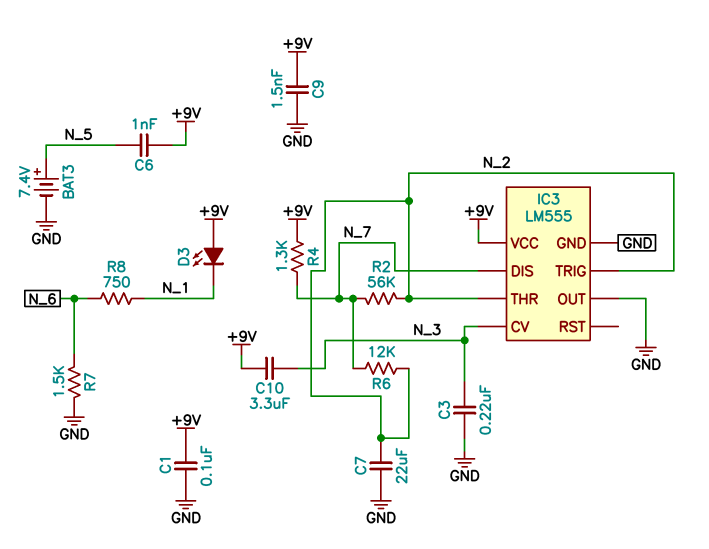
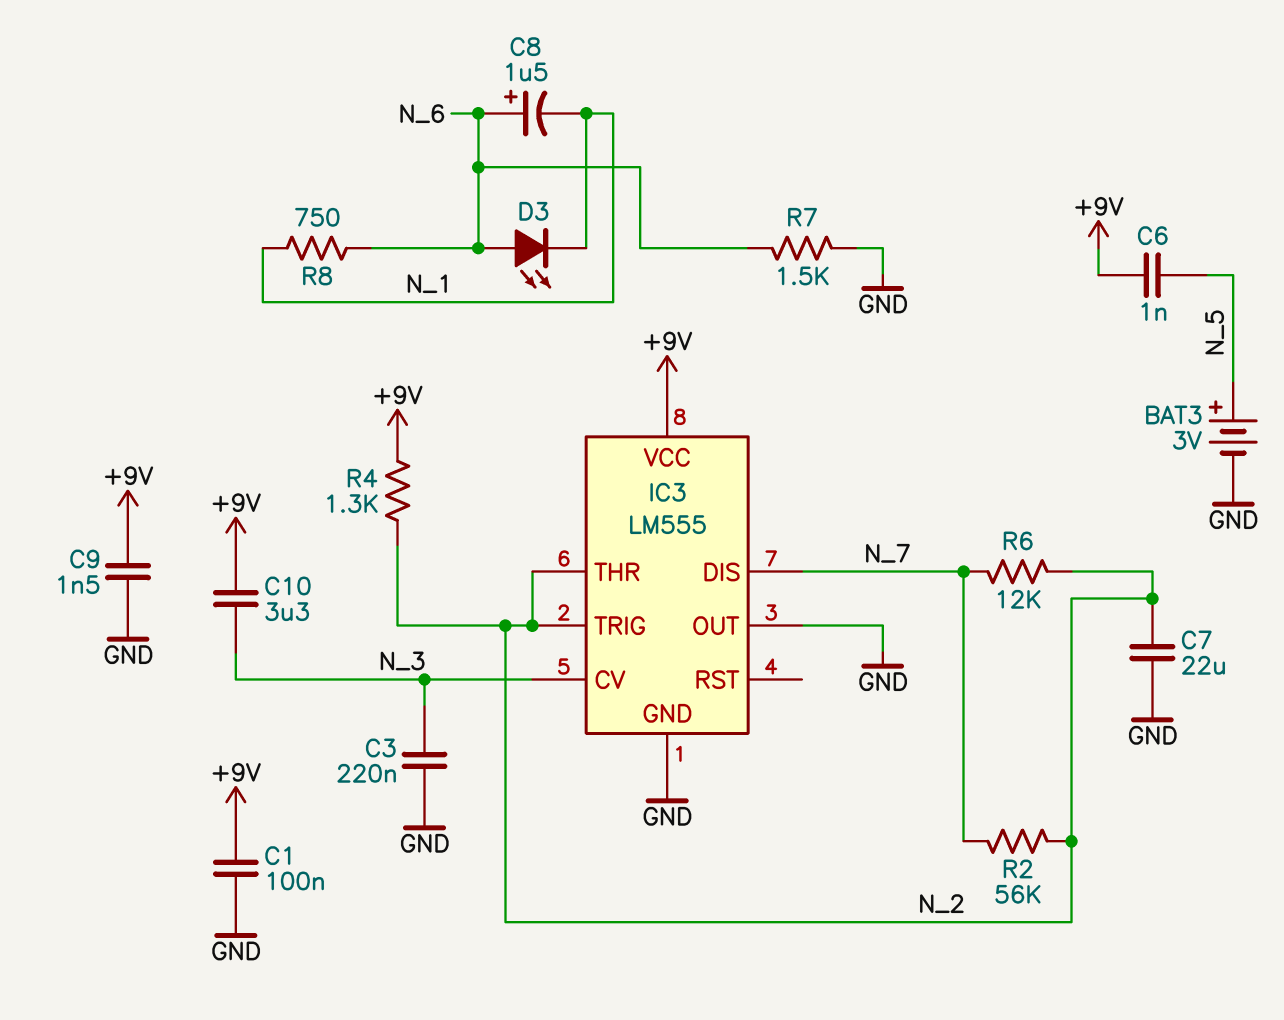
BAT3: 7.4V (plus N_5, minus GND) -> 3V (plus N_5, minus GND)
C8: none -> 1.5uF (plus N_6, minus N_1)
D3: LED (A +9V, K N_1) -> LED (A N_6, K N_1)
R4: 1.3k (+9V, N_7) -> 1.3k (+9V, N_2)

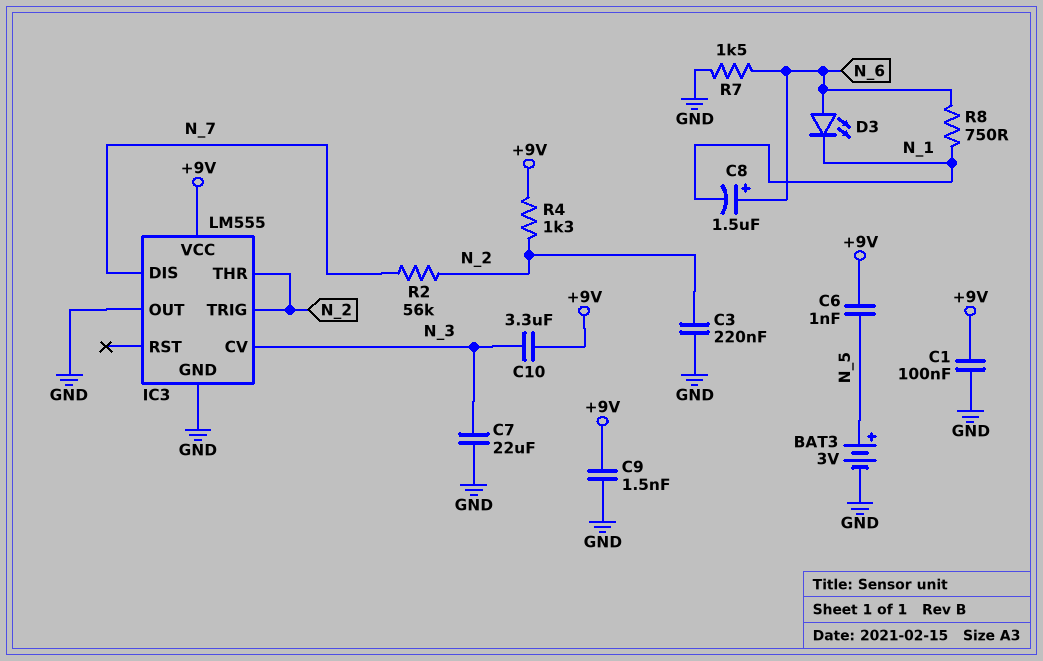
C3: 220nF (GND, N_3) -> 220nF (GND, N_2)
C7: 22uF (GND, N_2) -> 22uF (GND, N_3)
R6: 12k (N_2, N_7) -> none

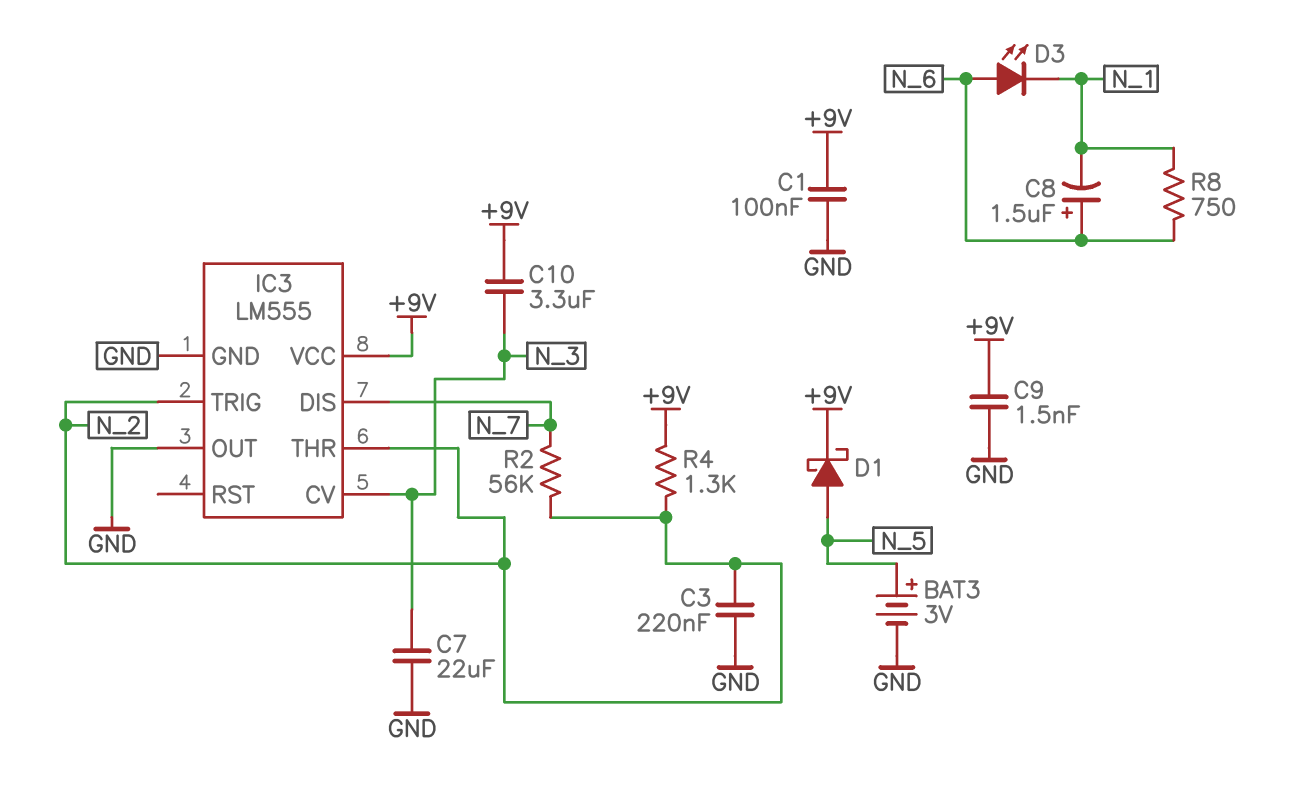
C6: 1nF (+9V, N_5) -> none
D1: none -> schottky (A N_5, K +9V)
R7: 1.5k (GND, N_6) -> none

